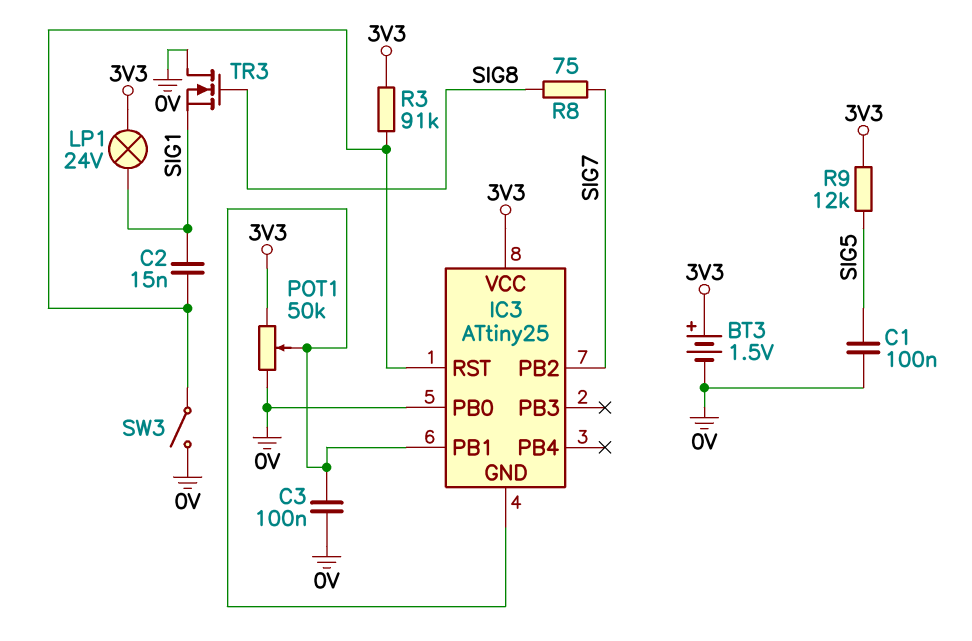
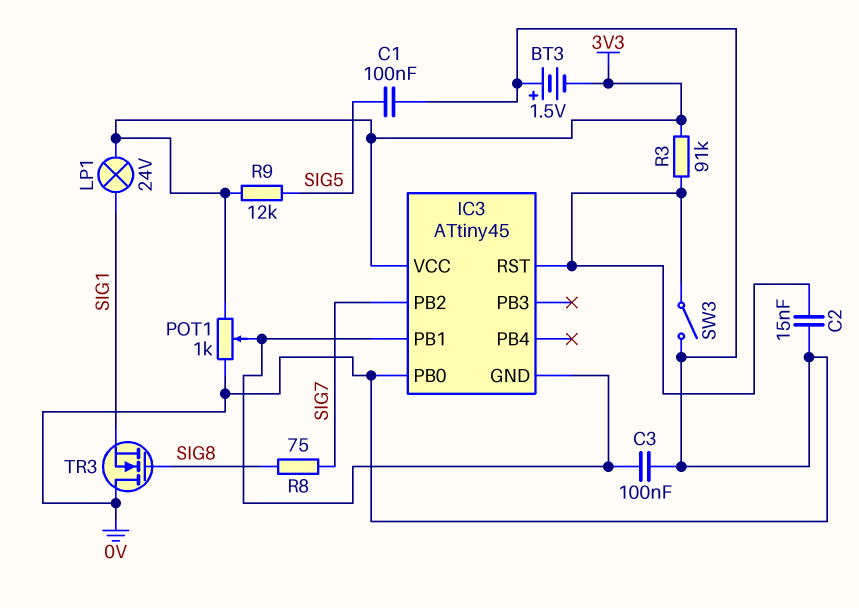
BT3: 1.5V (plus 3V3, minus 0V) -> 1.5V (plus 0V, minus 3V3)
C2: 15nF (IC3/RST, SIG1) -> 15nF (0V, IC3/RST)
IC3: ATtiny25 -> ATtiny45
POT1: 50k (0V, 3V3, wiper IC3/GND) -> 1k (0V, 3V3, wiper IC3/GND)

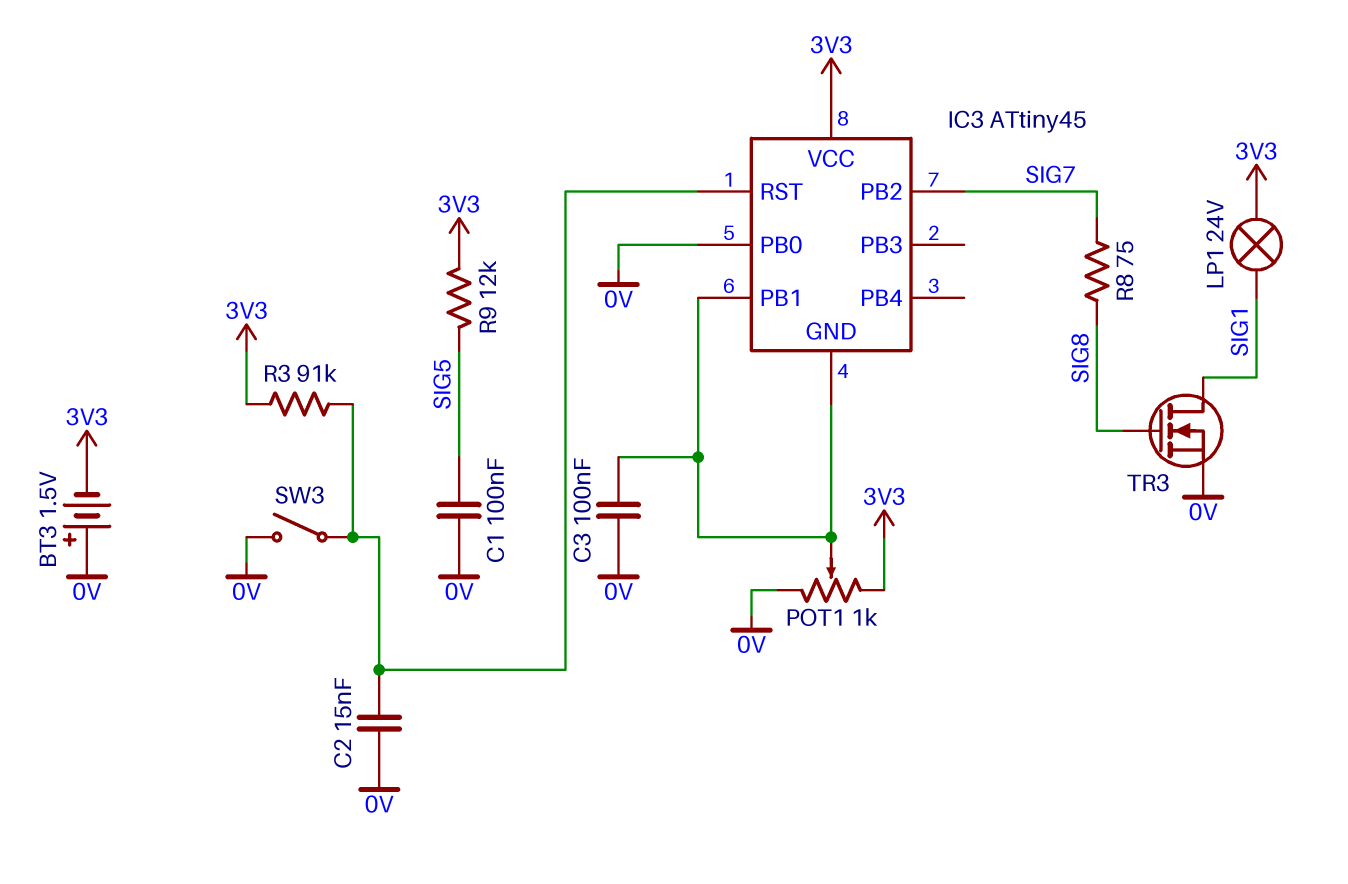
TR3: NMOS (G SIG8, D 0V, S SIG1) -> NMOS (G SIG8, D SIG1, S 0V)

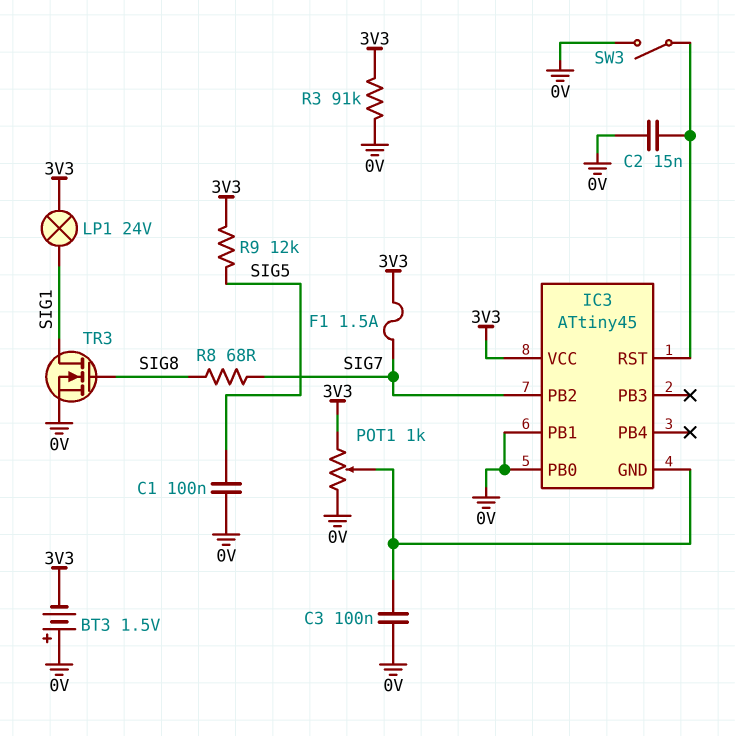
F1: none -> 1.5A (3V3, SIG7)
IC3 pin PB1: IC3/GND -> 0V
R3: 91k (3V3, IC3/RST) -> 91k (0V, 3V3)
R8: 75 (SIG7, SIG8) -> 68 (SIG7, SIG8)

